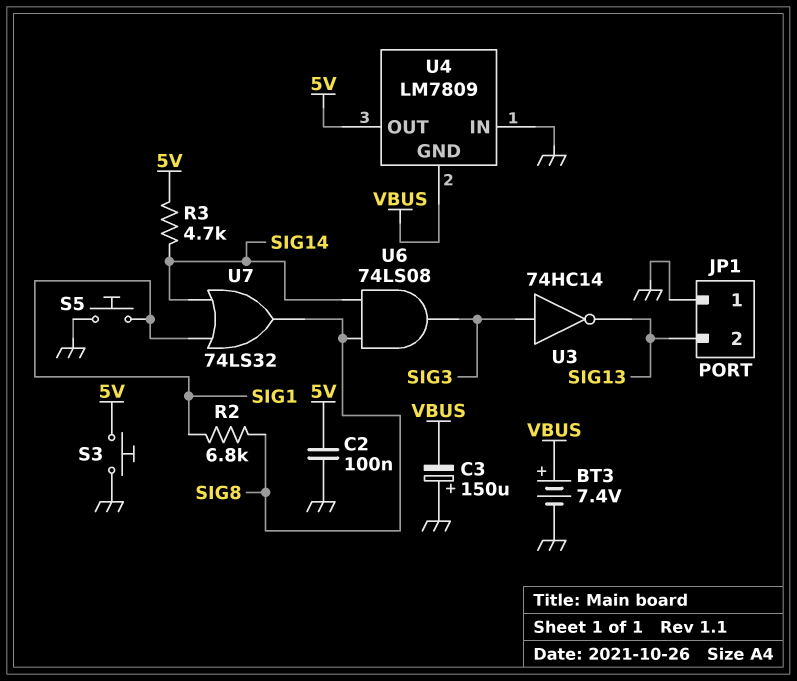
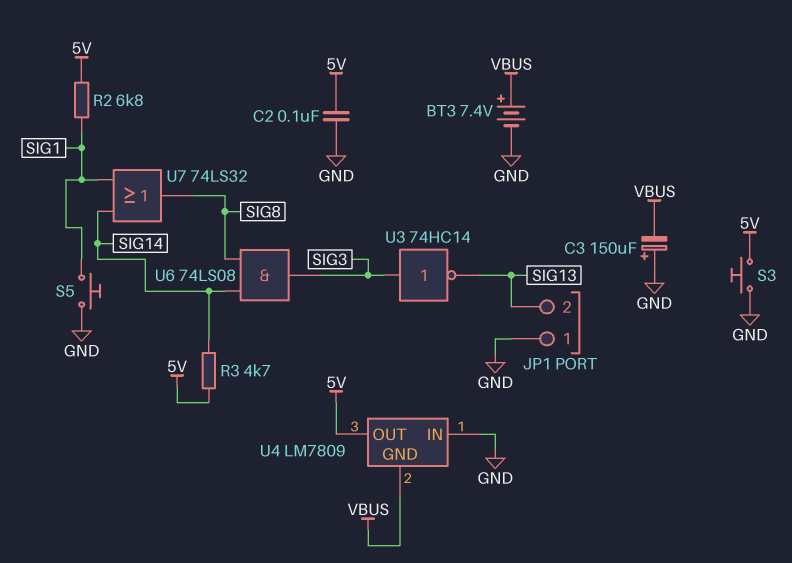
R2: 6.8k (SIG1, SIG8) -> 6.8k (5V, SIG1)

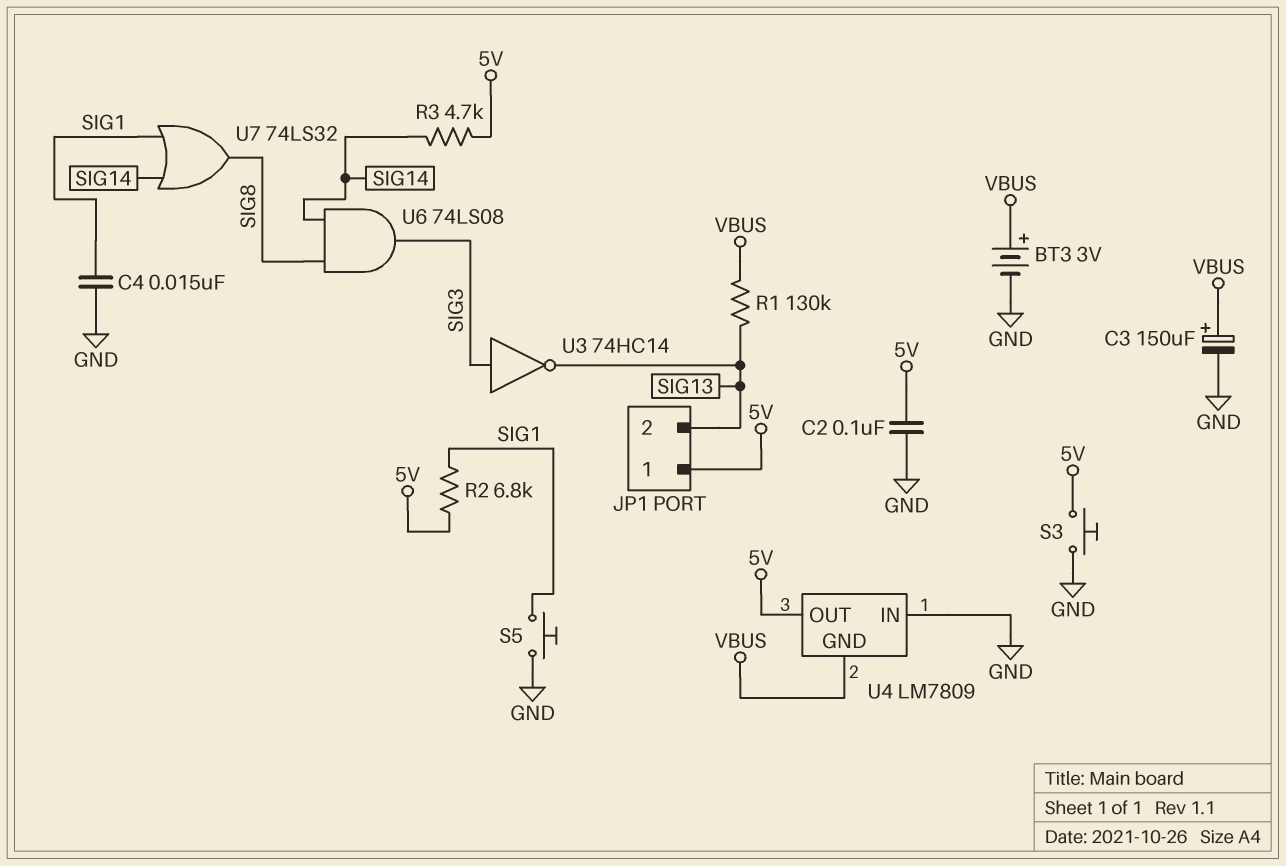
BT3: 7.4V (plus VBUS, minus GND) -> 3V (plus VBUS, minus GND)
C3: 150uF (plus GND, minus VBUS) -> 150uF (plus VBUS, minus GND)
C4: none -> 15nF (GND, SIG1)
JP1 pin 1: GND -> 5V
R1: none -> 130k (SIG13, VBUS)

